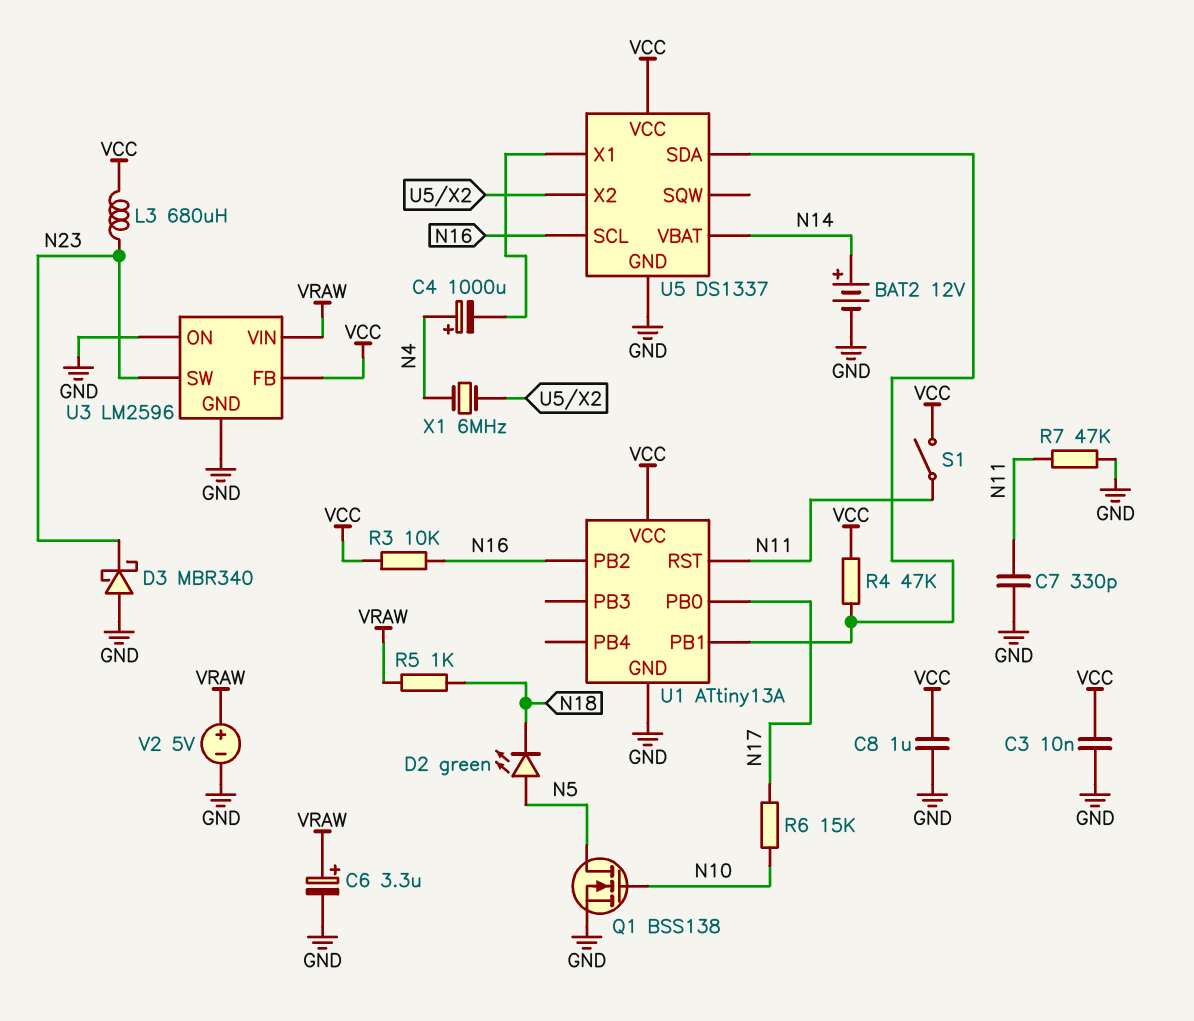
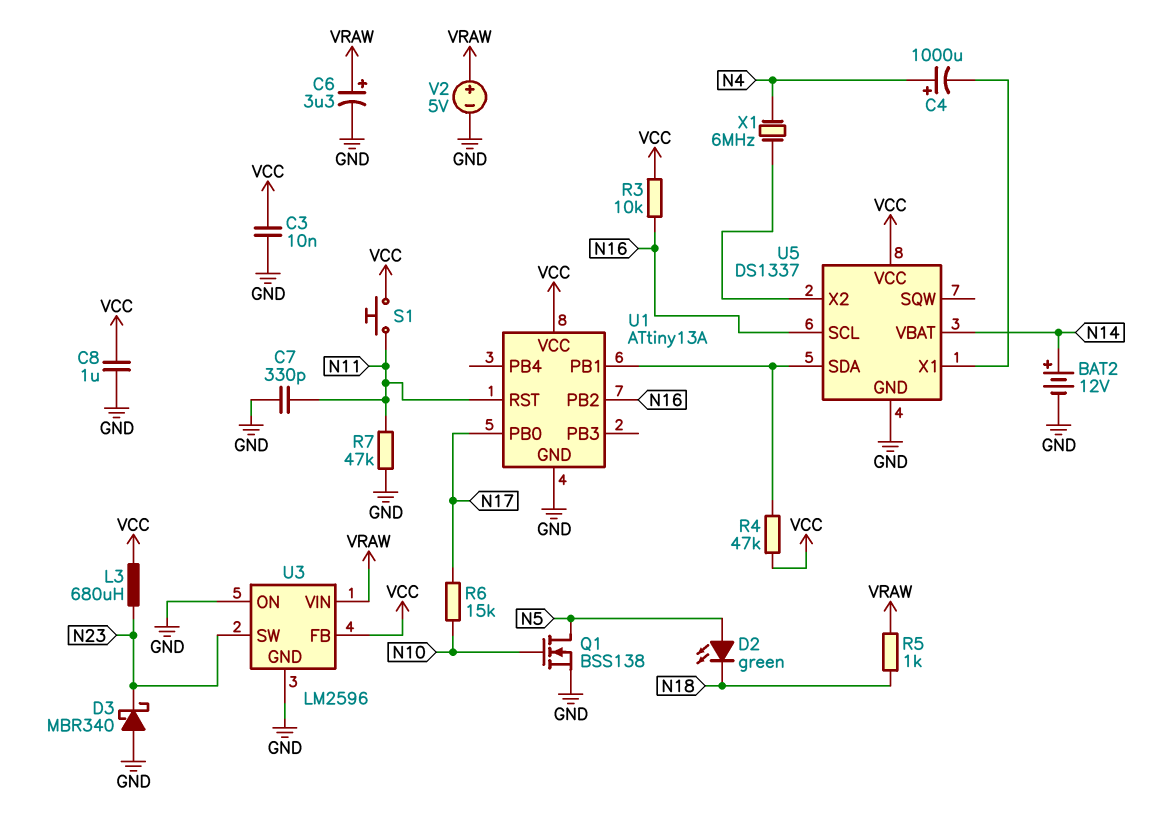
S1: switch (N11, VCC) -> button (N11, VCC)

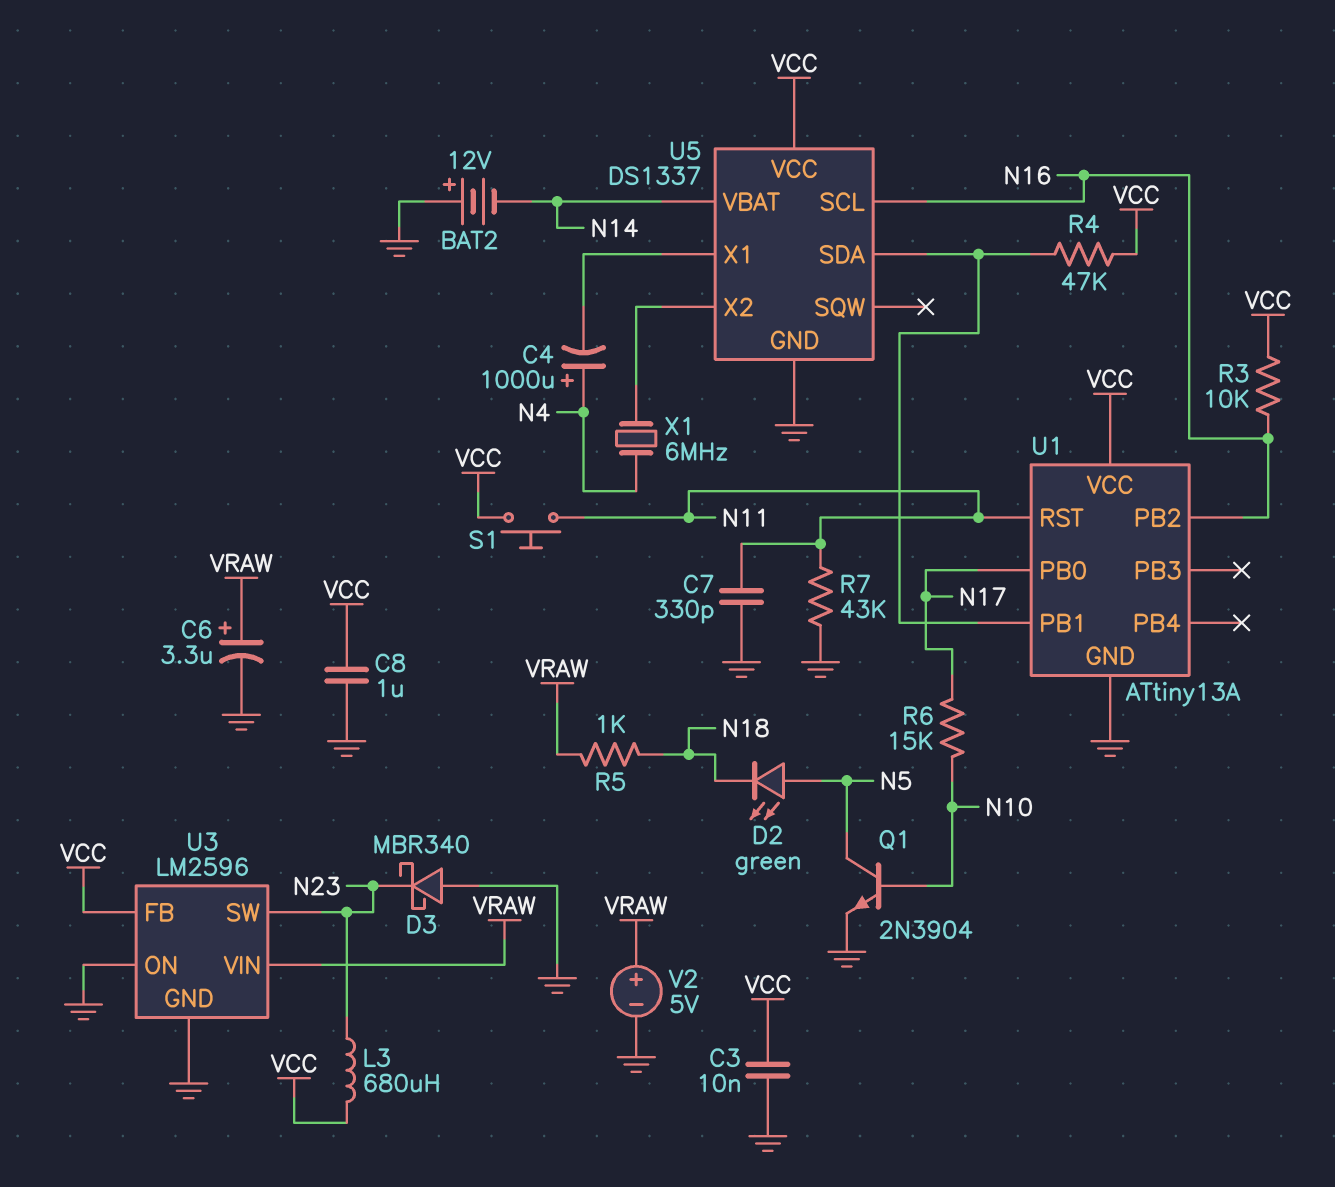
BAT2: 12V (plus N14, minus GND) -> 12V (plus GND, minus N14)
Q1: NMOS BSS138 (G N10, D N5, S GND) -> NPN 2N3904 (B N10, C N5, E GND)
R7: 47k (GND, N11) -> 43k (GND, N11)

